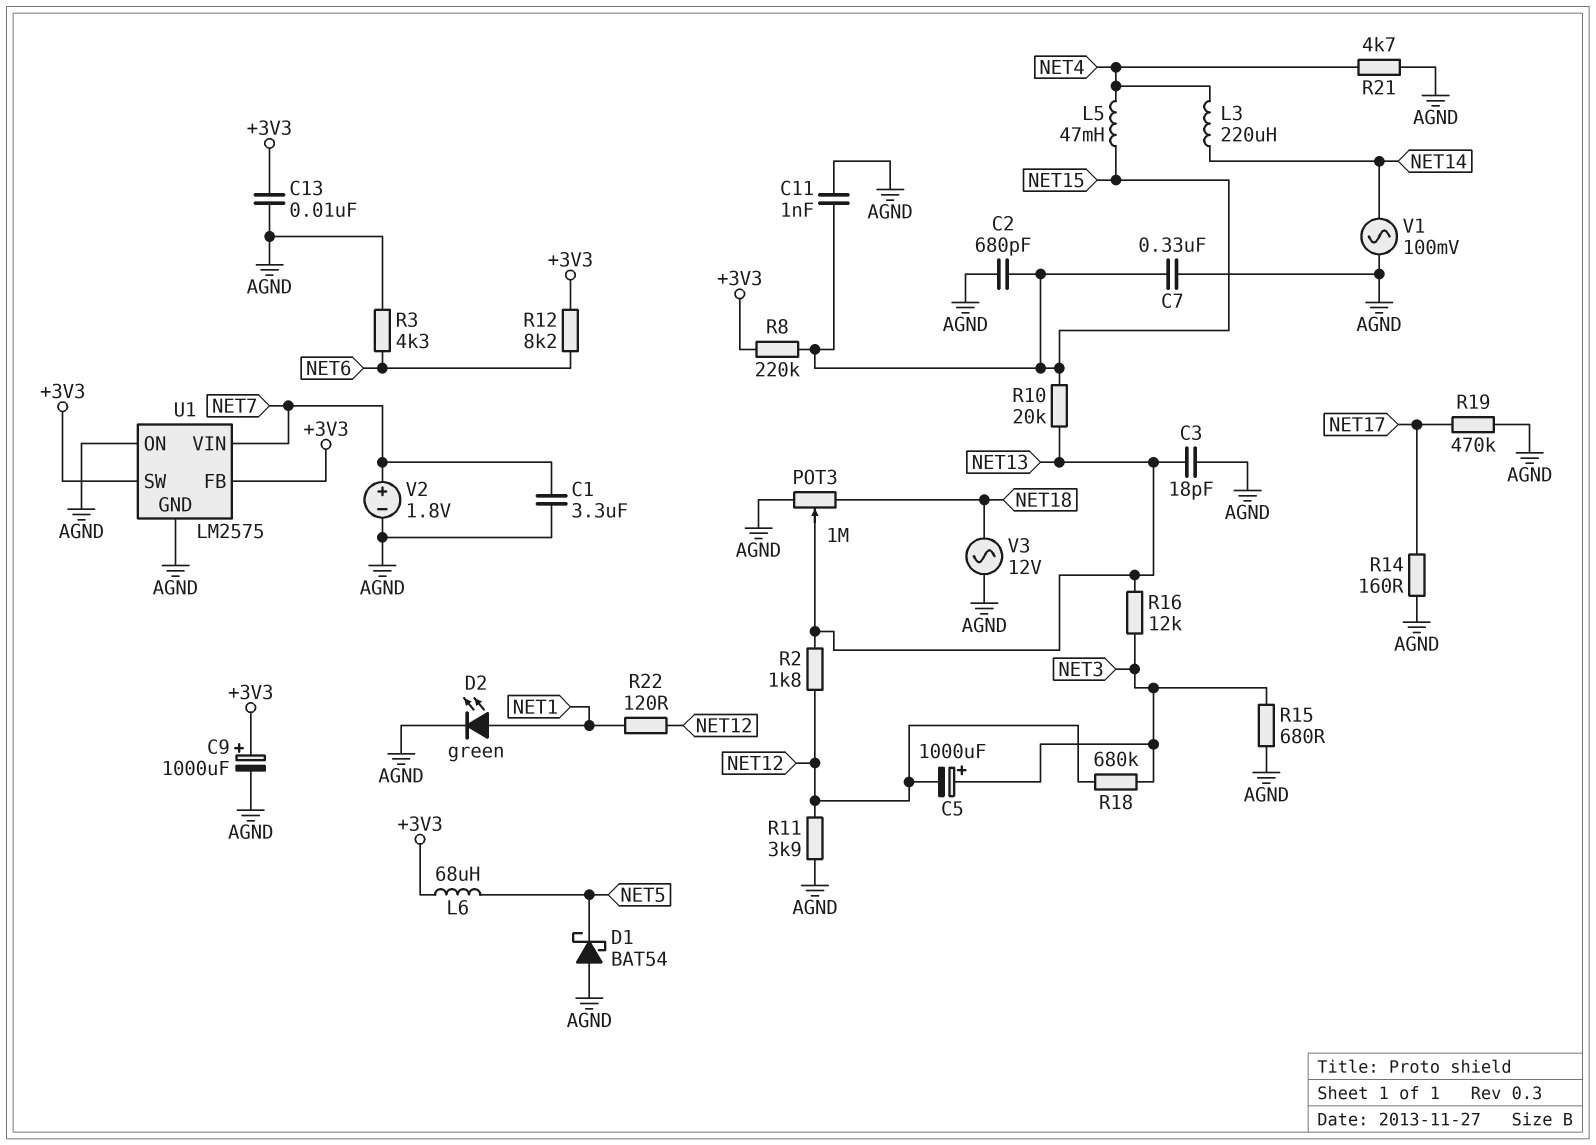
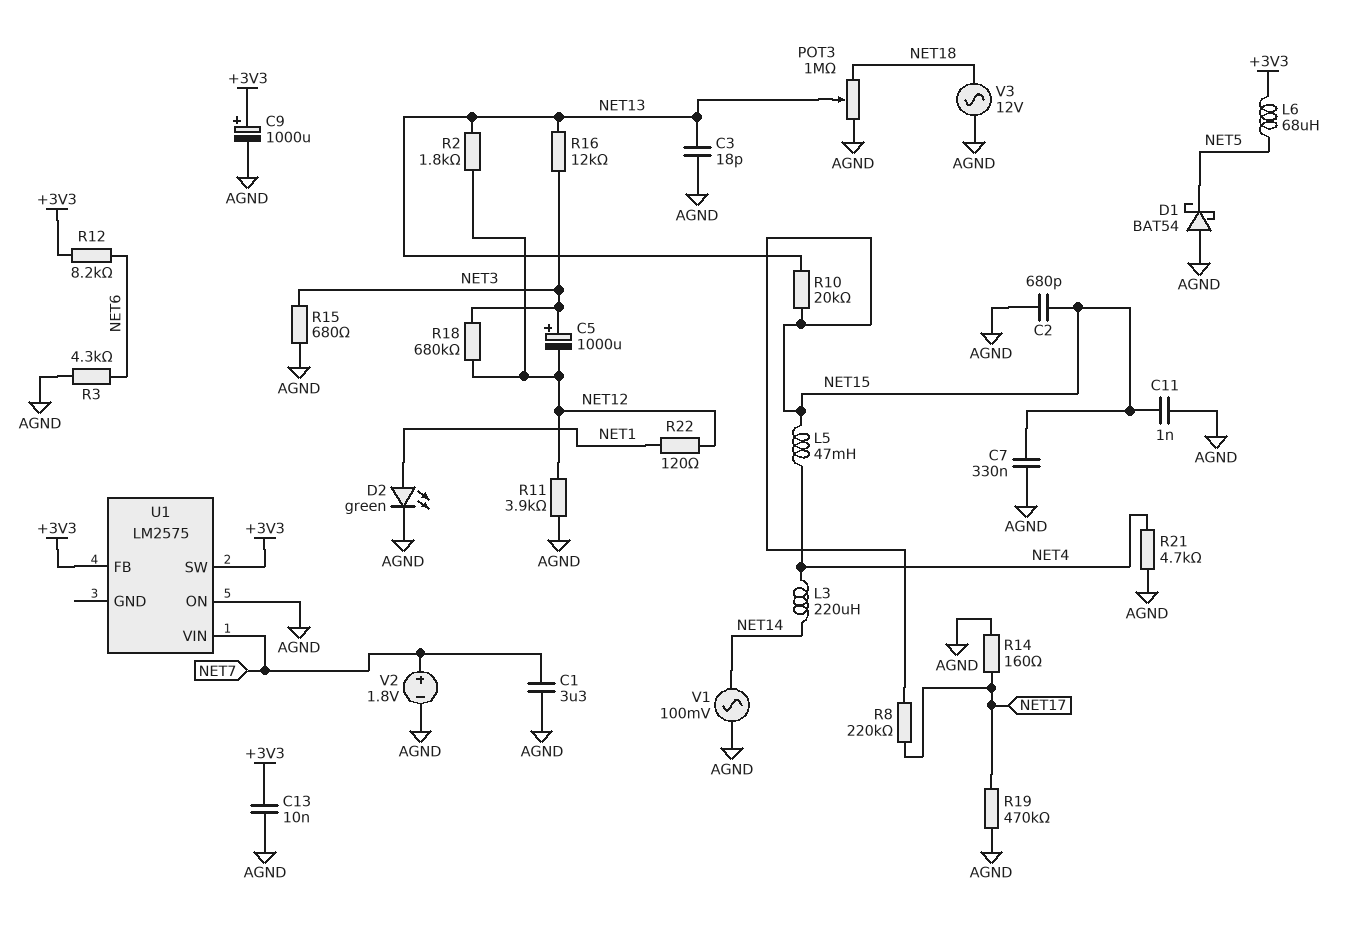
R8: 220k (+3V3, NET15) -> 220k (NET15, NET17)
U1 pin GND: AGND -> none

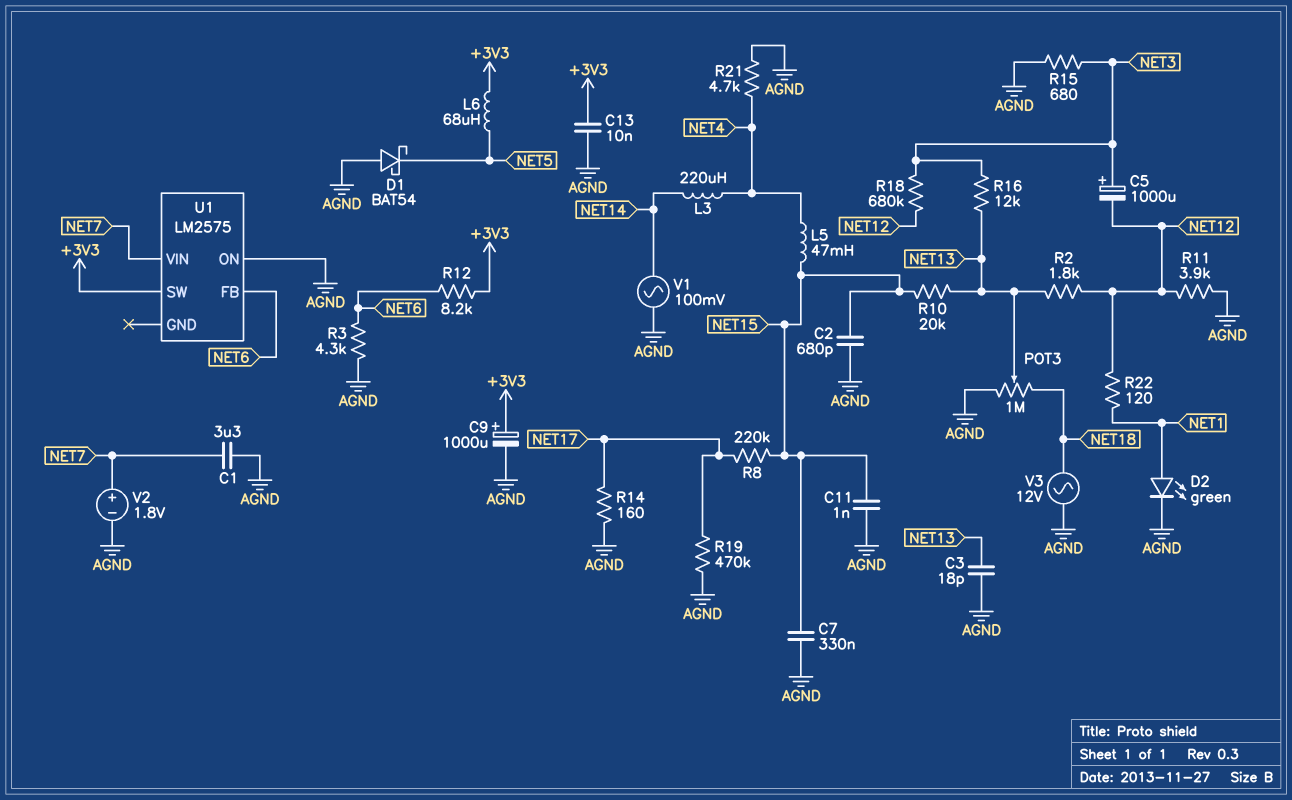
U1 pin FB: +3V3 -> NET6

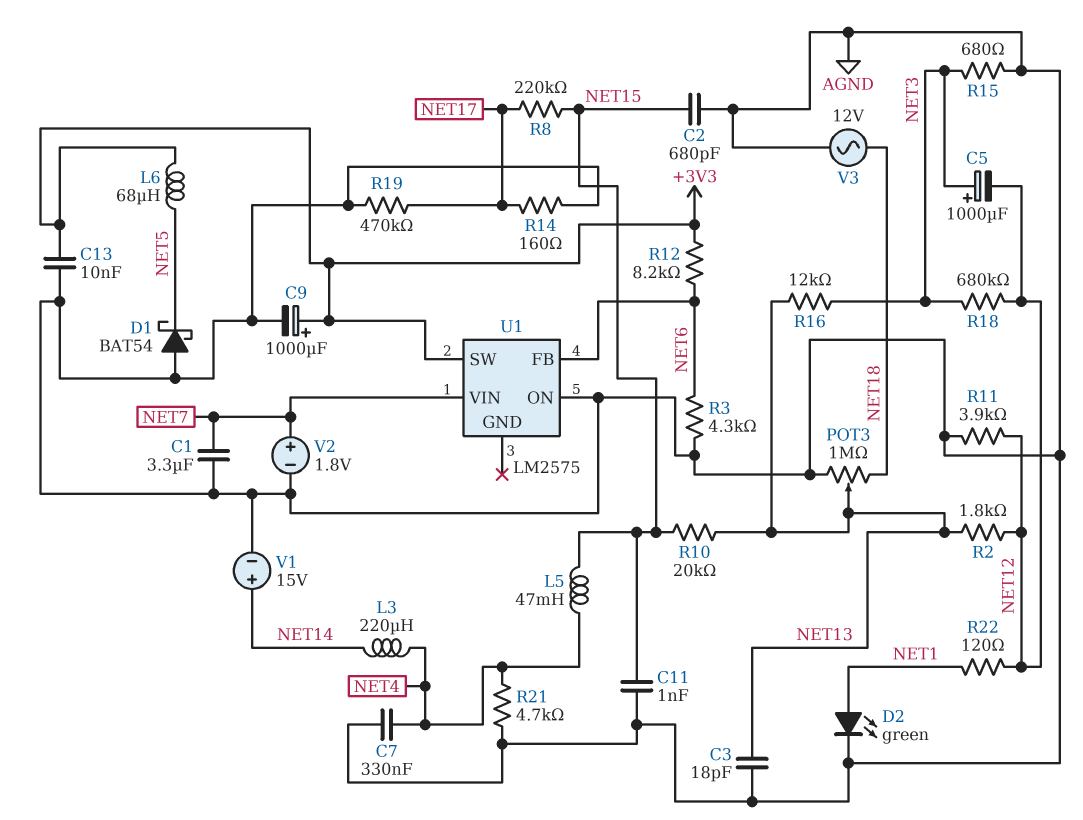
C7: 330nF (AGND, NET15) -> 330nF (AGND, NET4)
V1: AC 100mV (AGND, NET14) -> 15V (plus NET14, minus AGND)

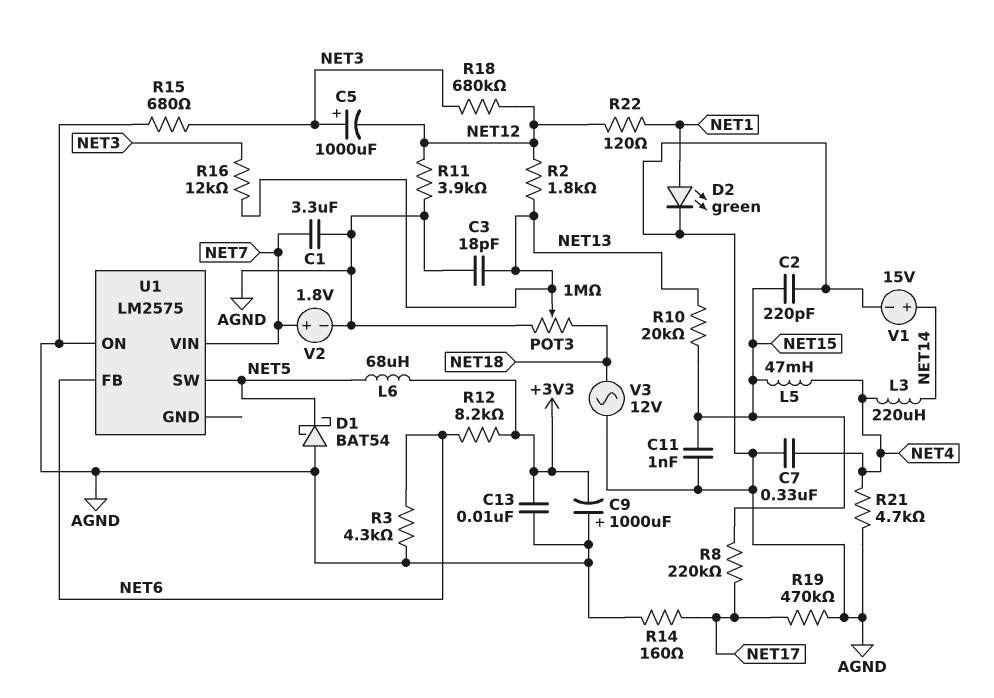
C2: 680pF (AGND, NET15) -> 220pF (AGND, NET15)
C9: 1000uF (plus +3V3, minus AGND) -> 1000uF (plus AGND, minus +3V3)
U1 pin SW: +3V3 -> NET5

